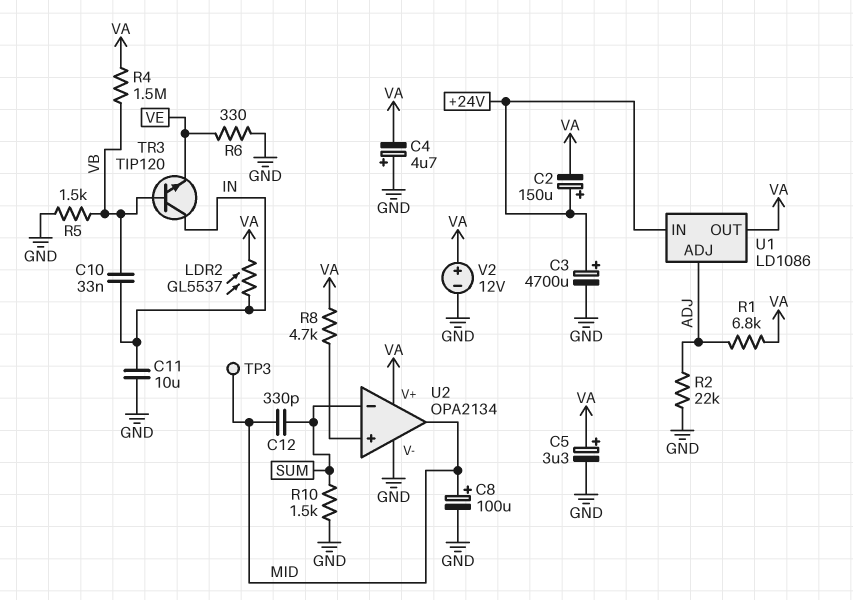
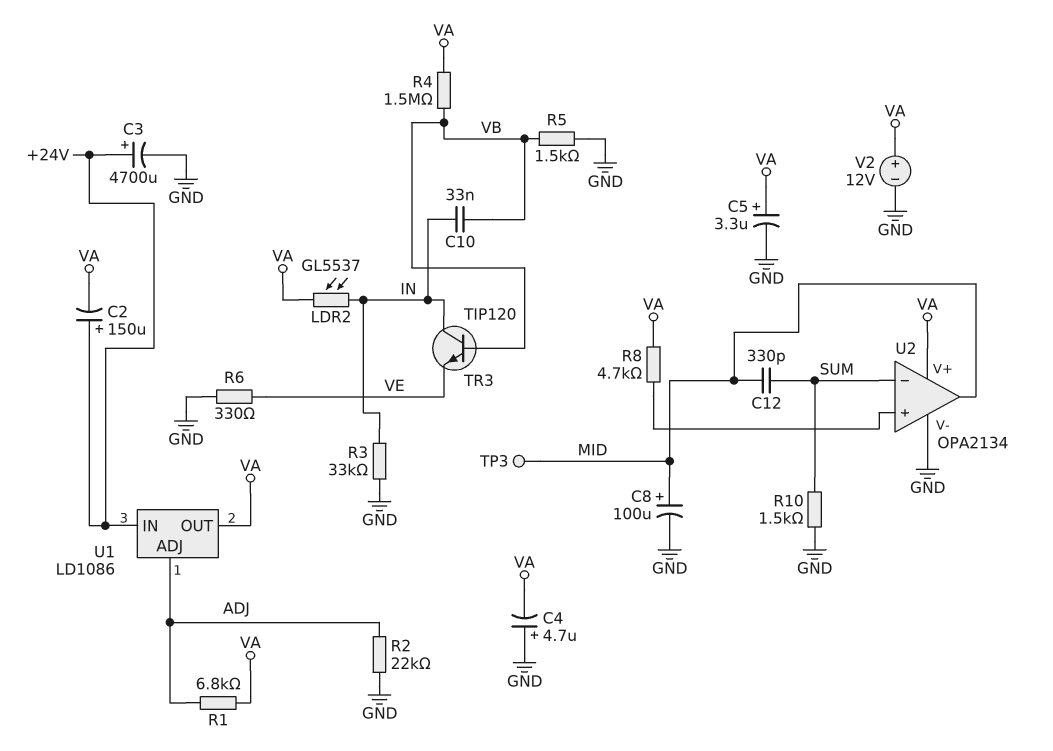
C11: 10uF (GND, IN) -> none
R3: none -> 33k (GND, IN)

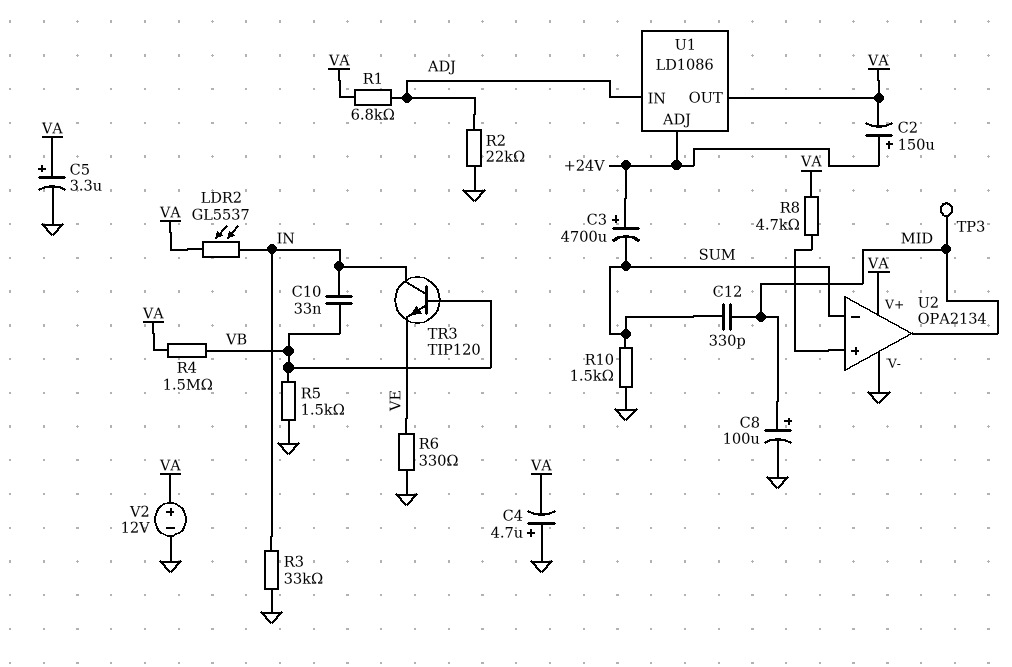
C3: 4700uF (plus +24V, minus GND) -> 4700uF (plus +24V, minus SUM)
U1 pin ADJ: ADJ -> +24V
U1 pin IN: +24V -> ADJ

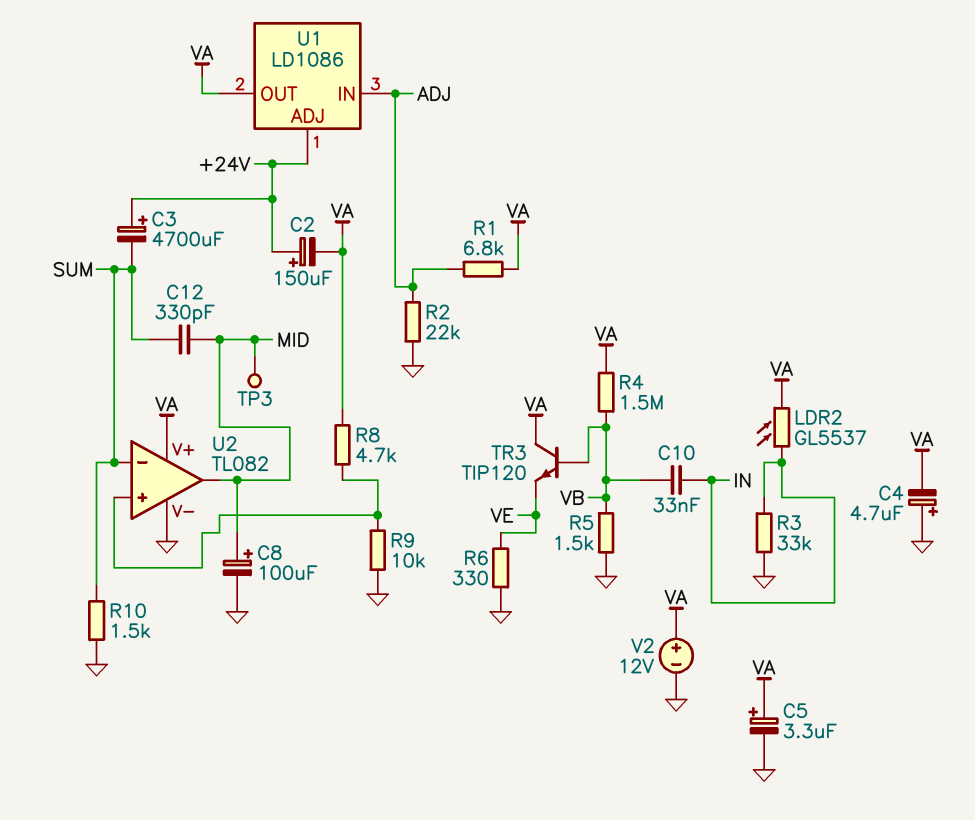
R9: none -> 10k (GND, U2/in+)
TR3: NPN TIP120 (B VB, C IN, E VE) -> NPN TIP120 (B VB, C VA, E VE)
U2: OPA2134 -> TL082

